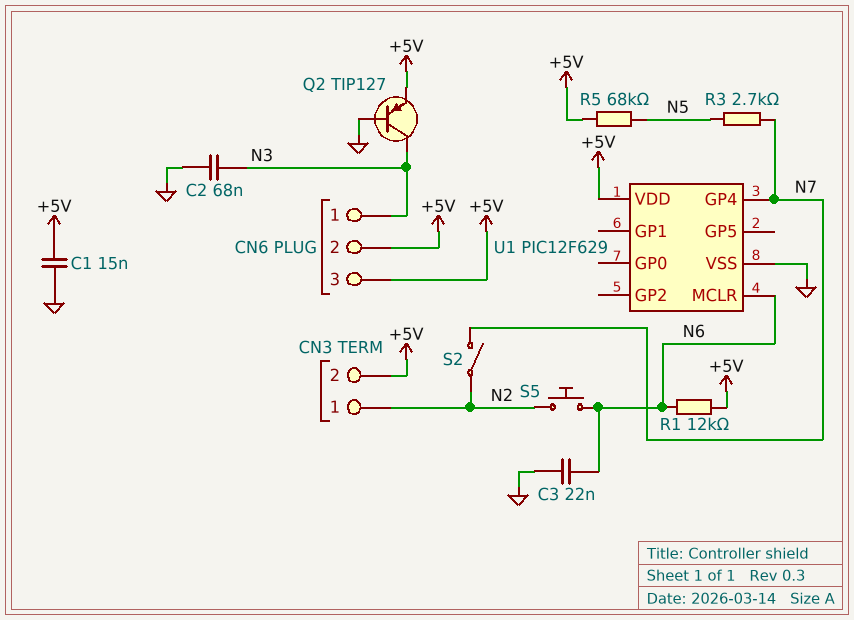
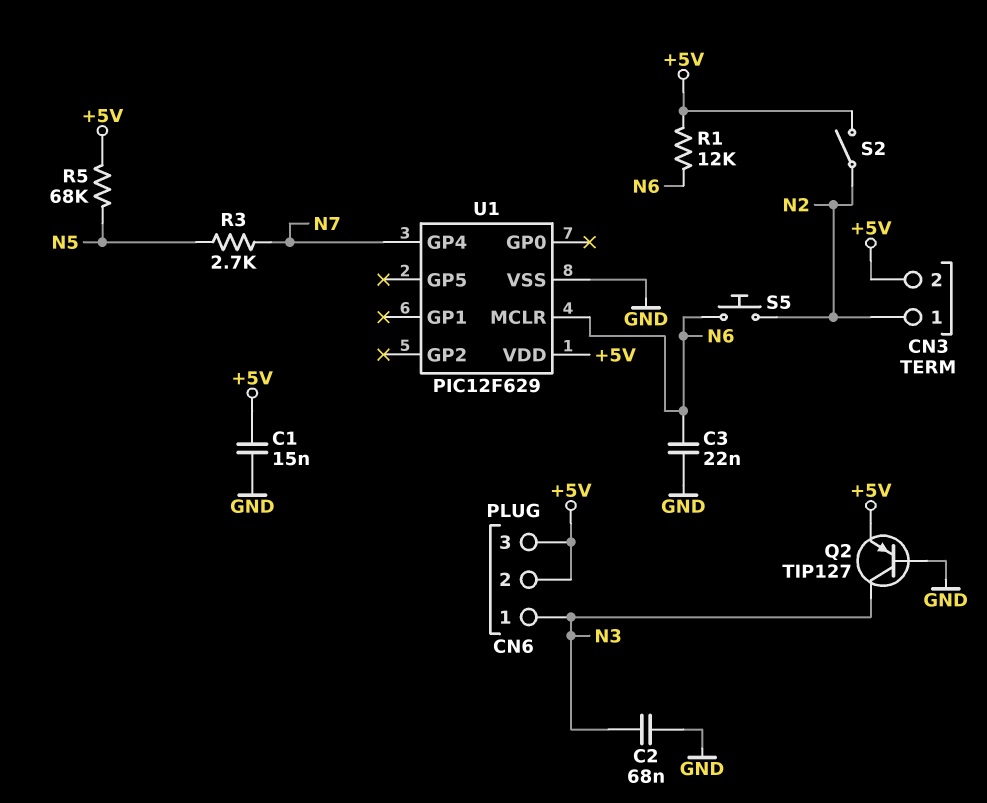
S2: switch (N2, N7) -> switch (+5V, N2)

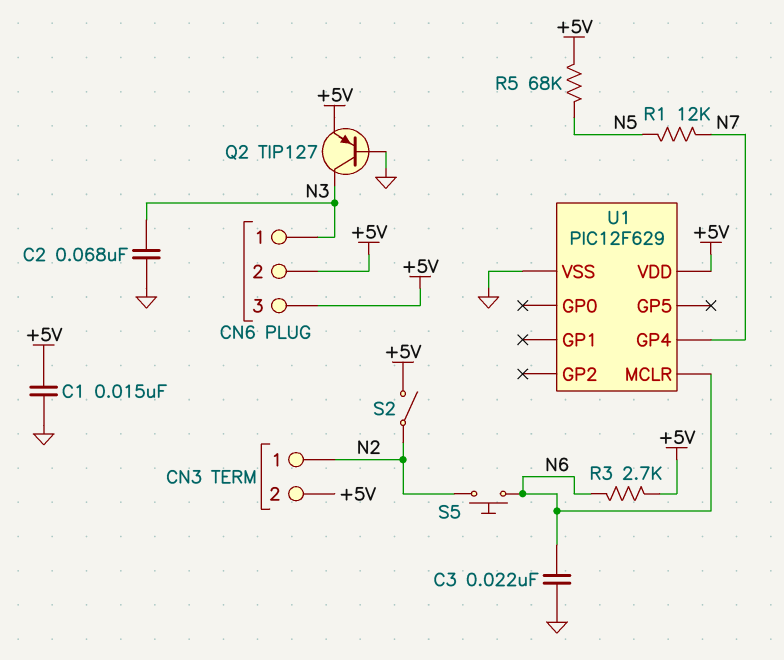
R1: 12k (+5V, N6) -> 12k (N5, N7)
R3: 2.7k (N5, N7) -> 2.7k (+5V, N6)

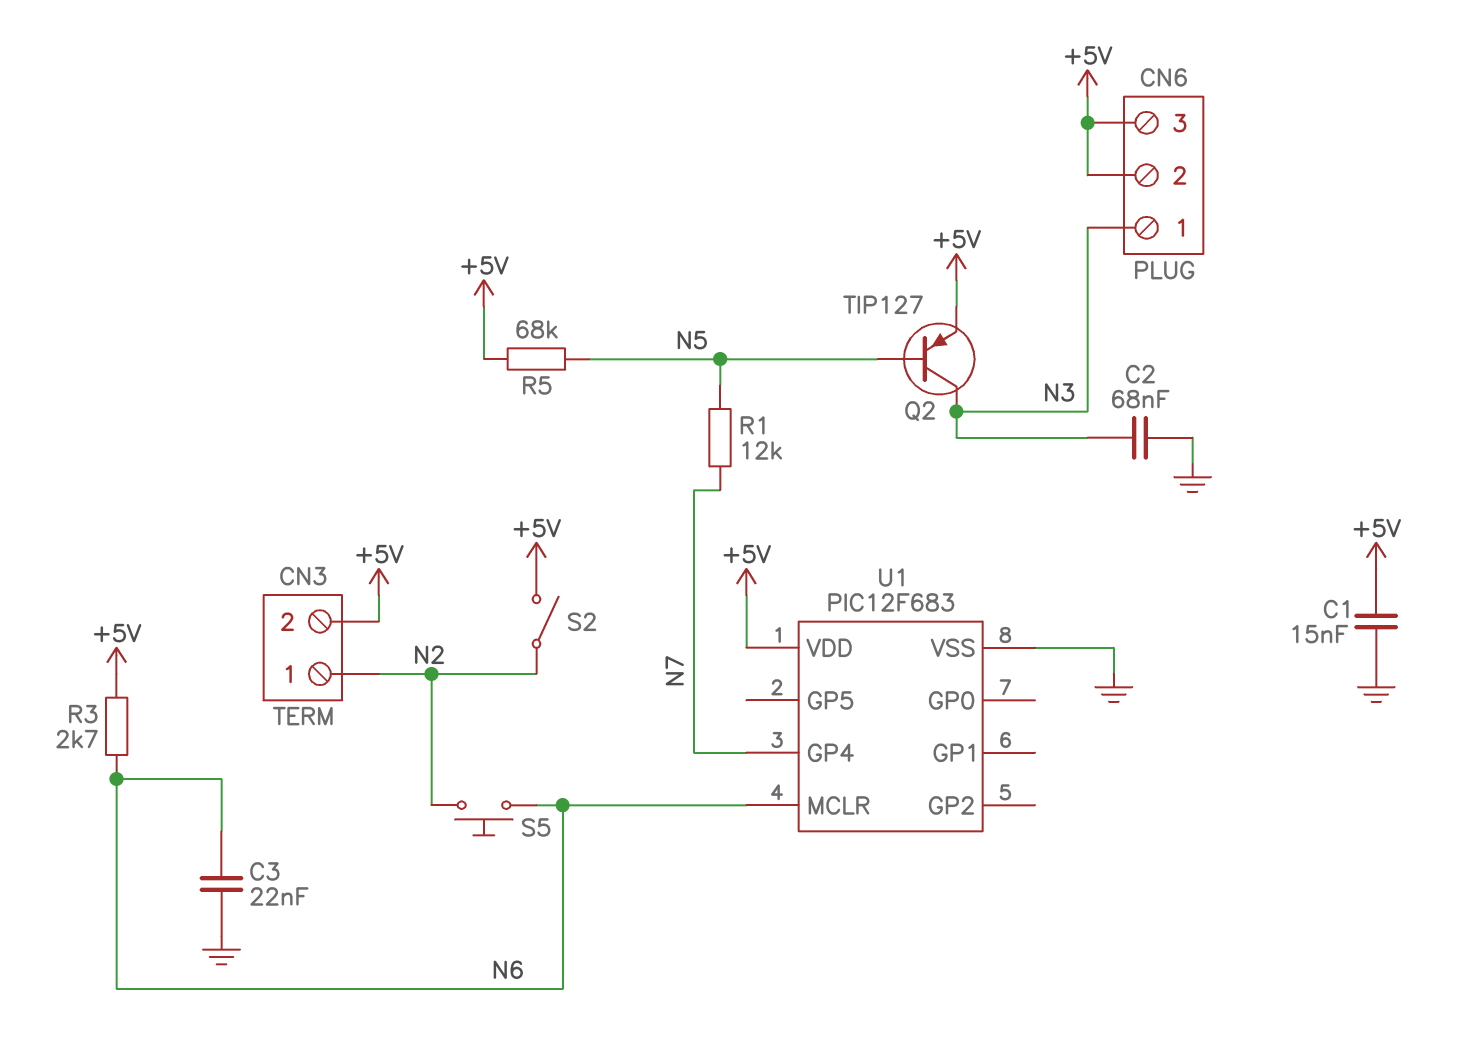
Q2: PNP TIP127 (B GND, C N3, E +5V) -> PNP TIP127 (B N5, C N3, E +5V)
U1: PIC12F629 -> PIC12F683

